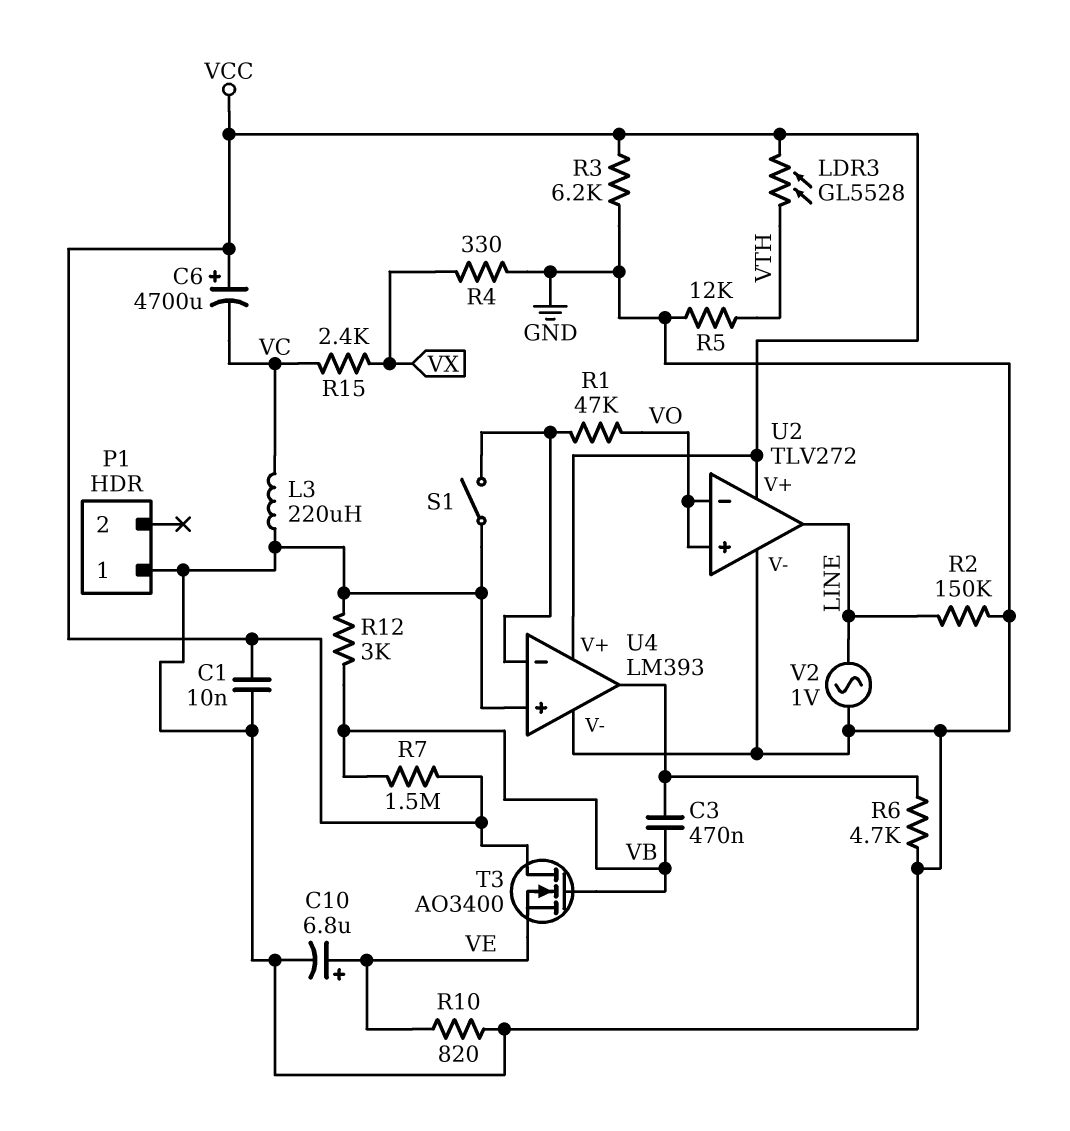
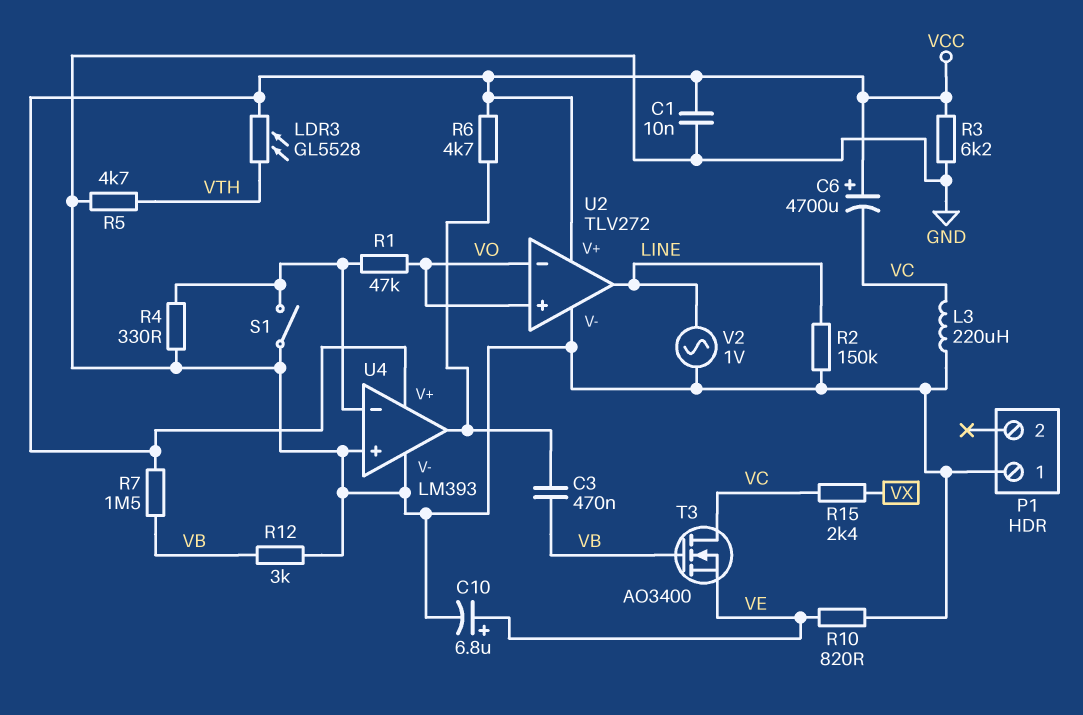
R4: 330 (GND, VX) -> 330 (GND, U4/in-)
R5: 12k (GND, VTH) -> 4.7k (GND, VTH)
R6: 4.7k (GND, U4/out) -> 4.7k (U4/out, VCC)
T3: NMOS AO3400 (G VB, D VCC, S VE) -> NMOS AO3400 (G VB, D VC, S VE)

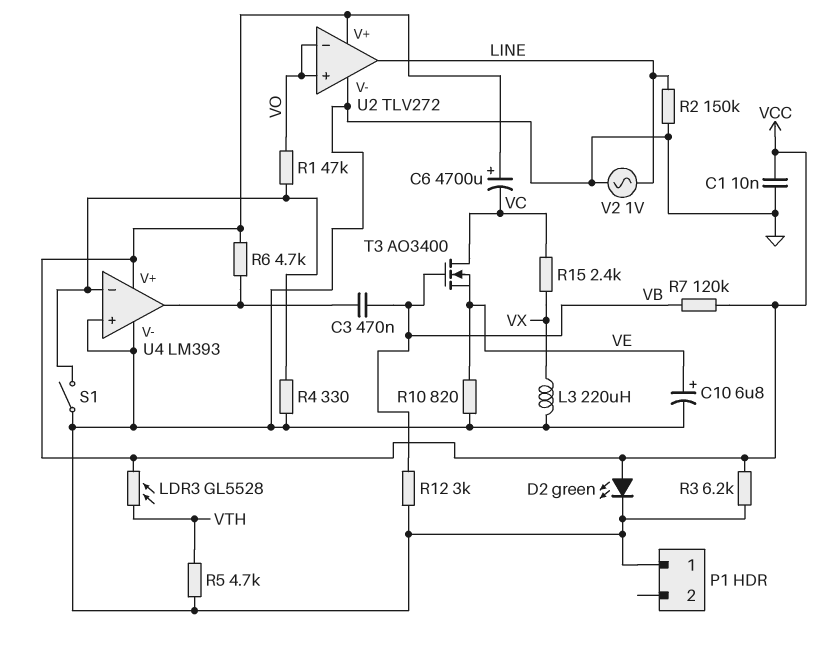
D2: none -> LED green (A VCC, K GND)
L3: 220uH (GND, VC) -> 220uH (GND, VX)
R7: 1.5M (VB, VCC) -> 120k (VB, VCC)

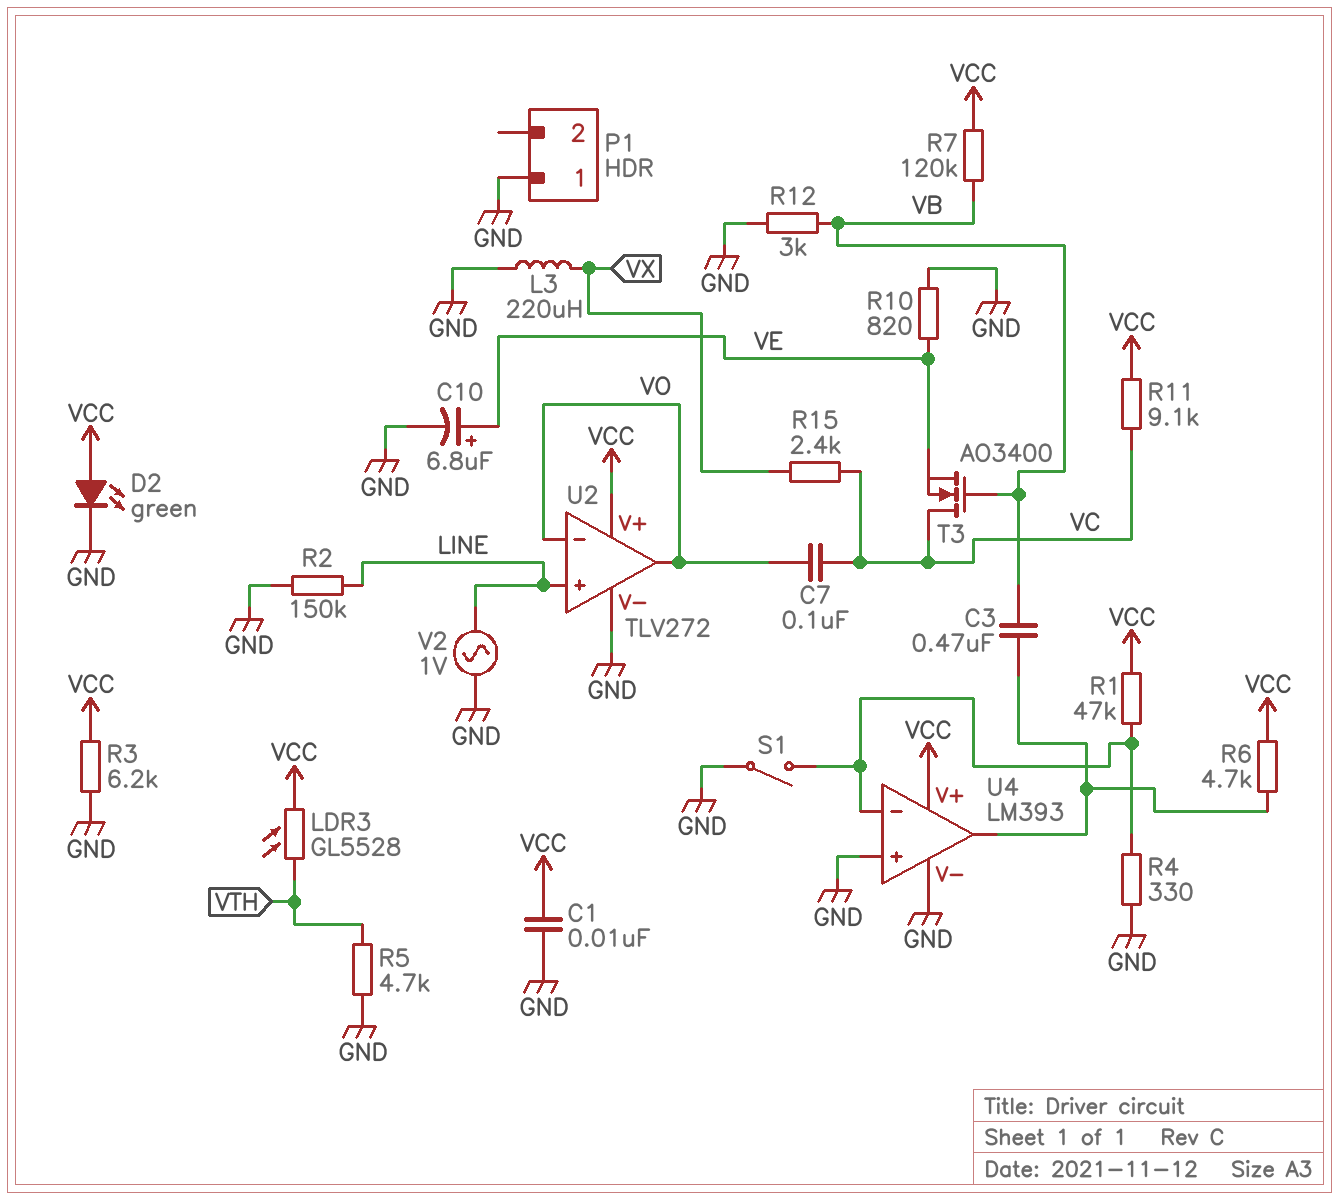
C6: 4700uF (plus VCC, minus VC) -> none
C7: none -> 100nF (VC, VO)
R1: 47k (U4/in-, VO) -> 47k (U4/in-, VCC)
R11: none -> 9.1k (VC, VCC)
U2 pin in+: VO -> LINE
U2 pin out: LINE -> VO

